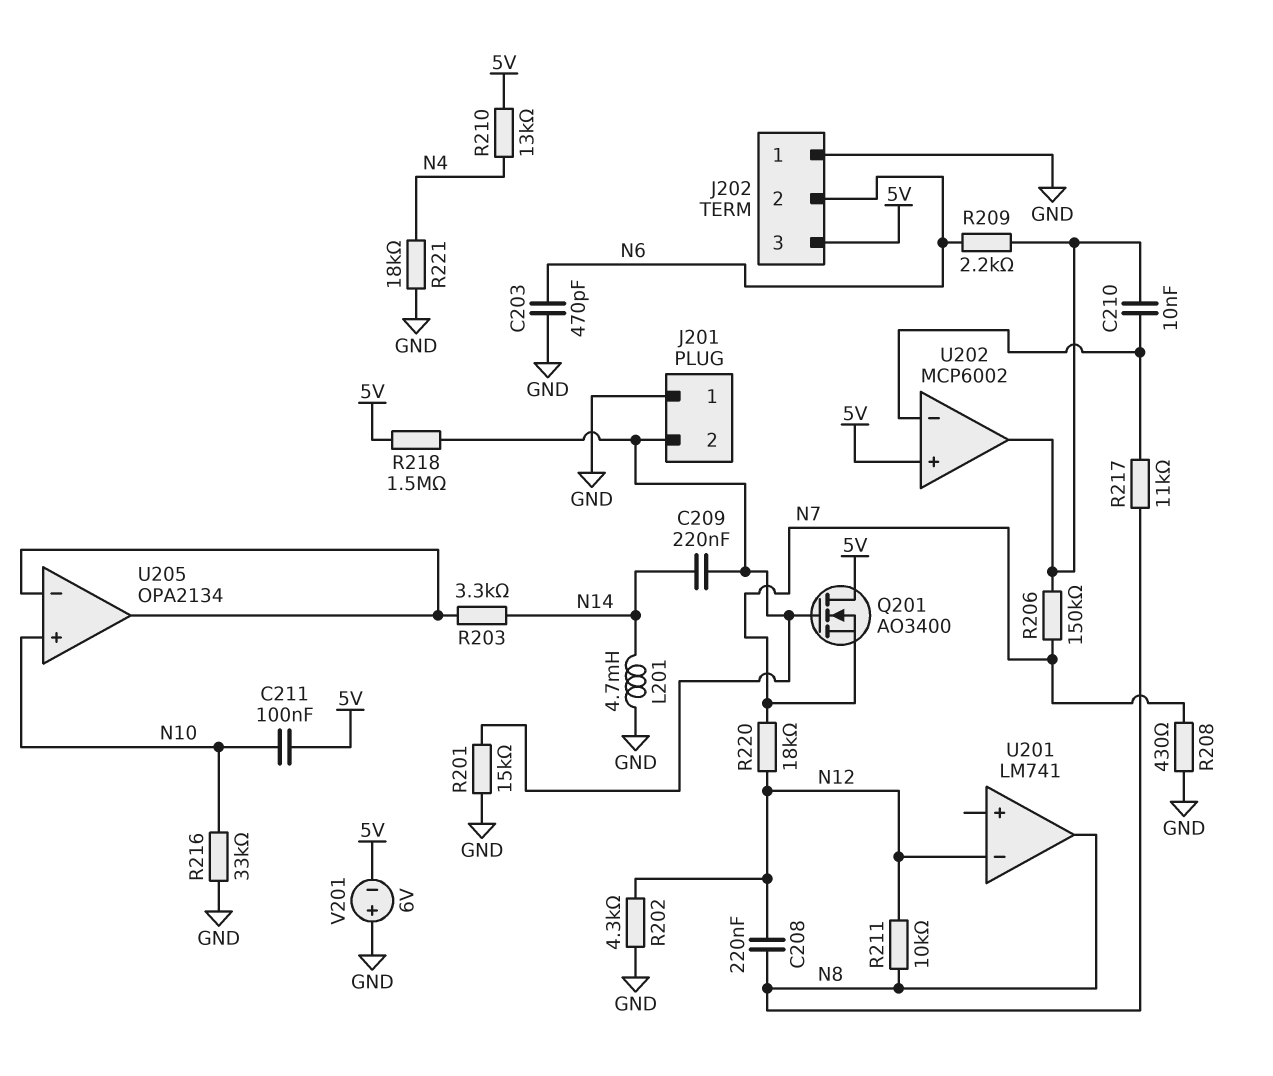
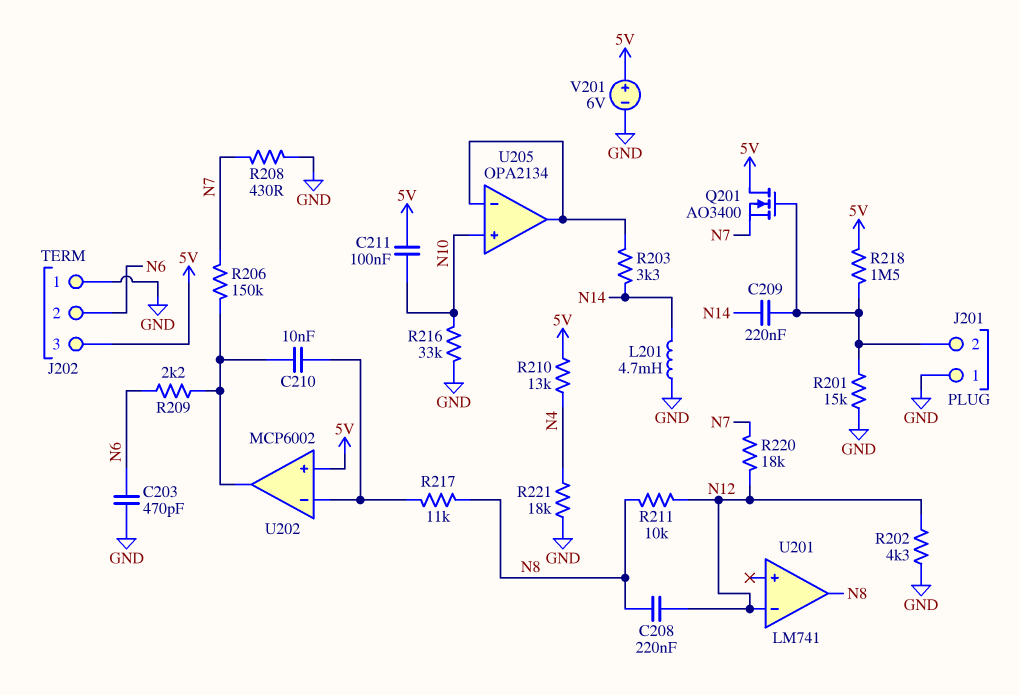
V201: 6V (plus GND, minus 5V) -> 6V (plus 5V, minus GND)

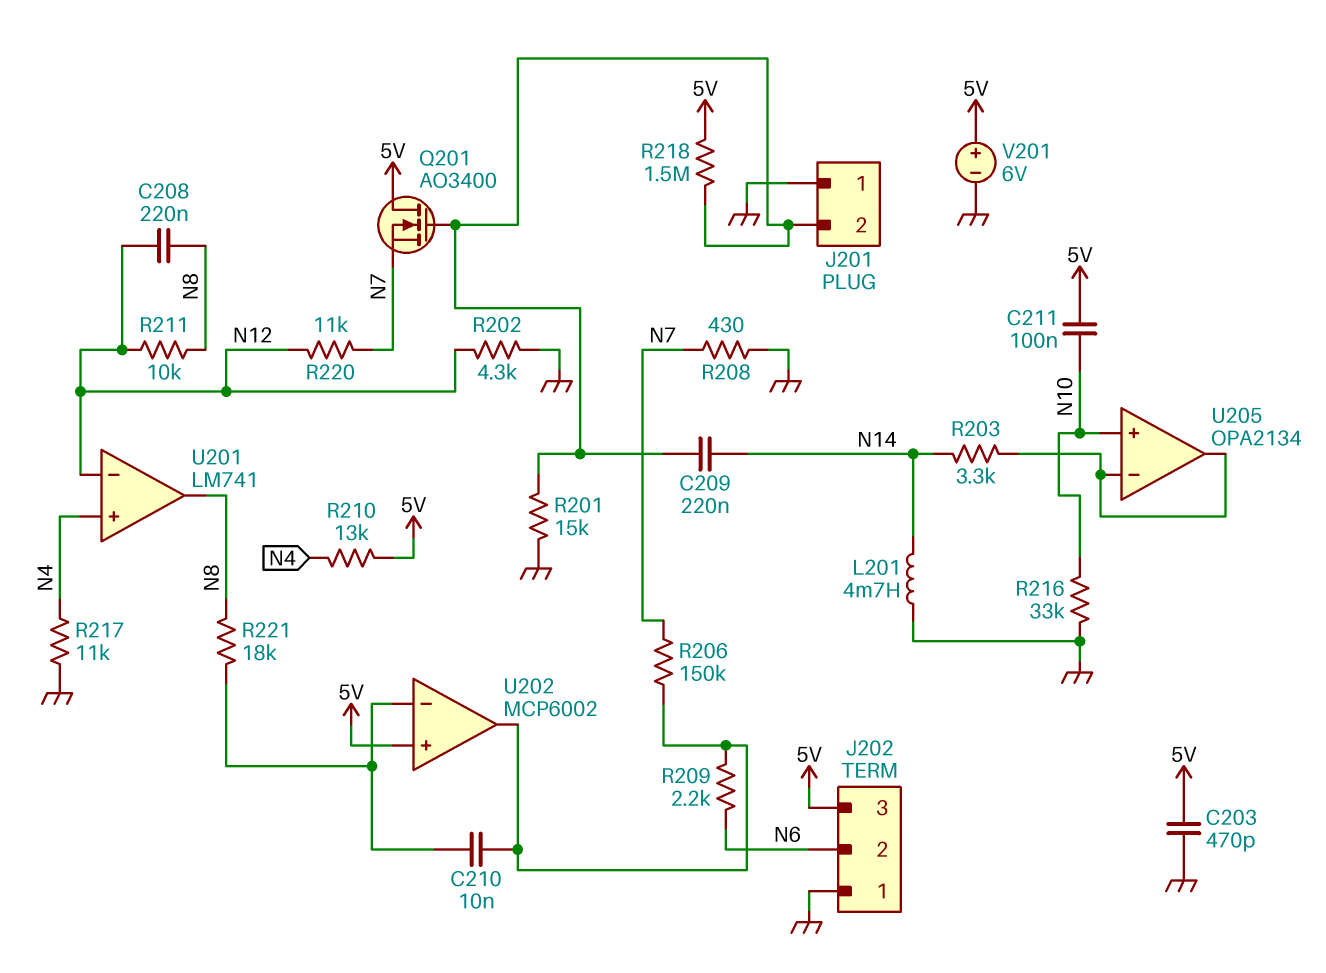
C203: 470pF (GND, N6) -> 470pF (5V, GND)
R217: 11k (N8, U202/in-) -> 11k (GND, N4)
R220: 18k (N7, N12) -> 11k (N7, N12)
R221: 18k (GND, N4) -> 18k (N8, U202/in-)
U201 pin in+: none -> N4

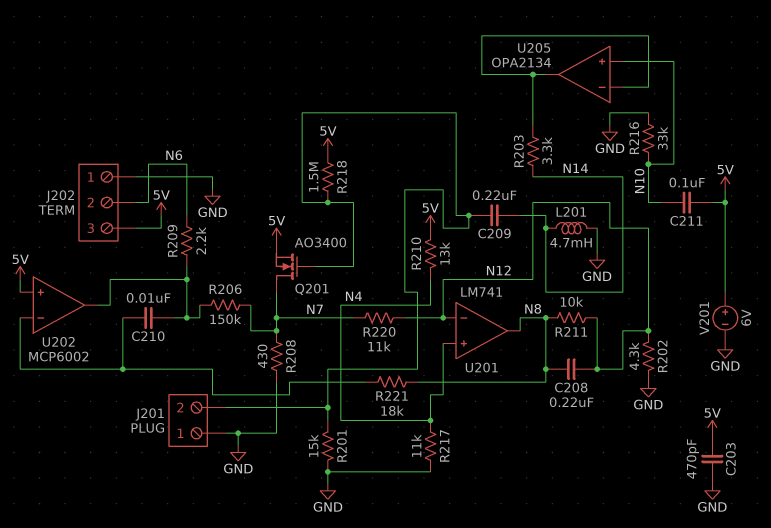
Q201: NMOS AO3400 (G J201/2, D 5V, S N7) -> NMOS AO3400 (G J201/2, D N7, S 5V)

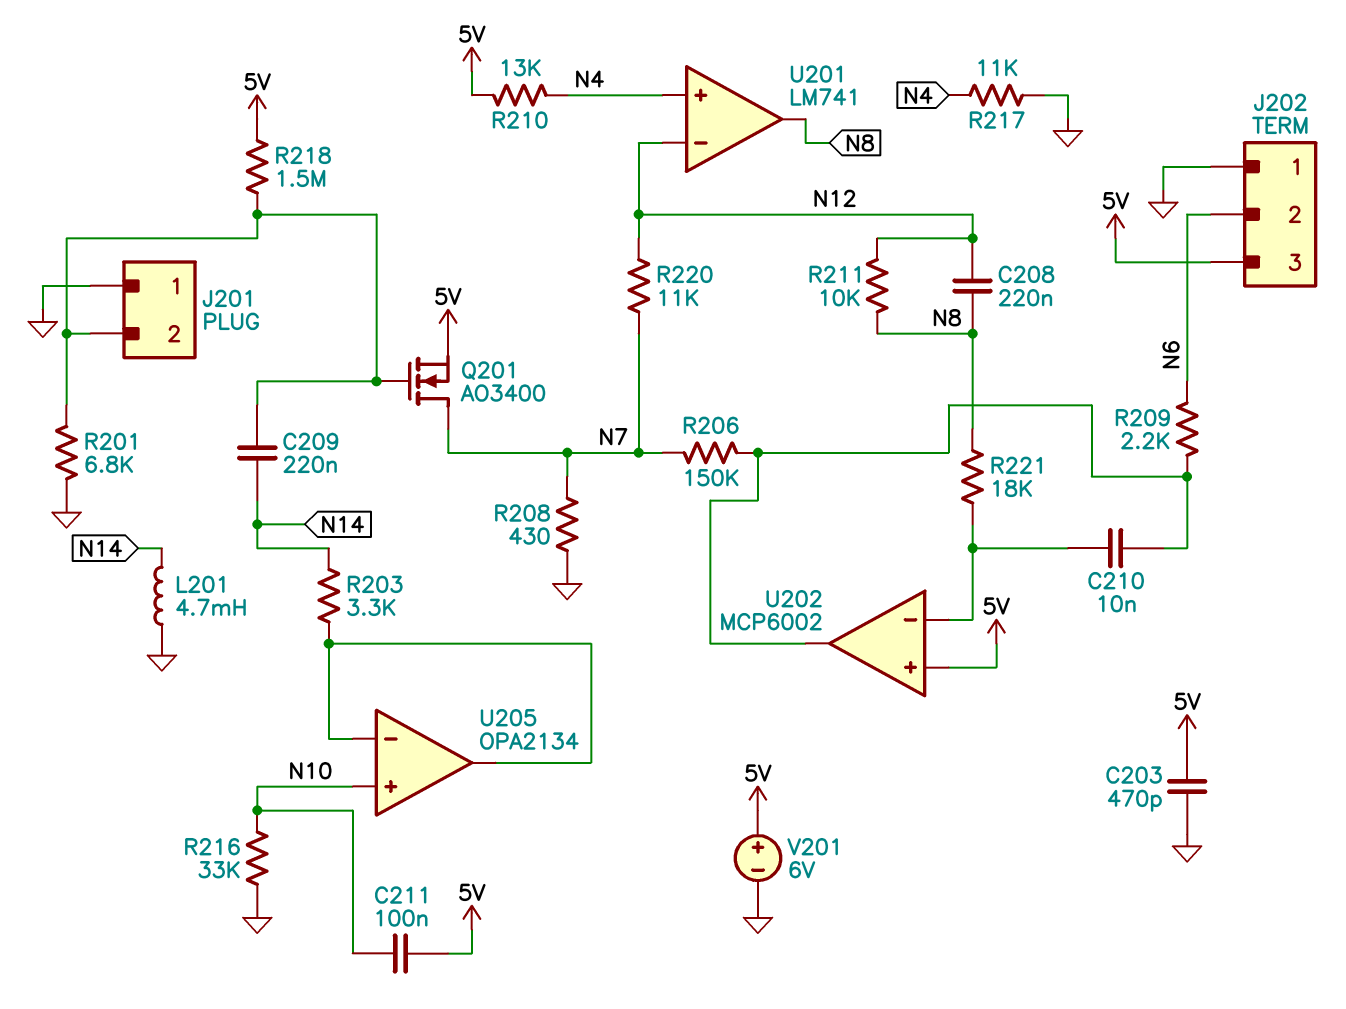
R201: 15k (GND, J201/2) -> 6.8k (GND, J201/2)
R202: 4.3k (GND, N12) -> none

